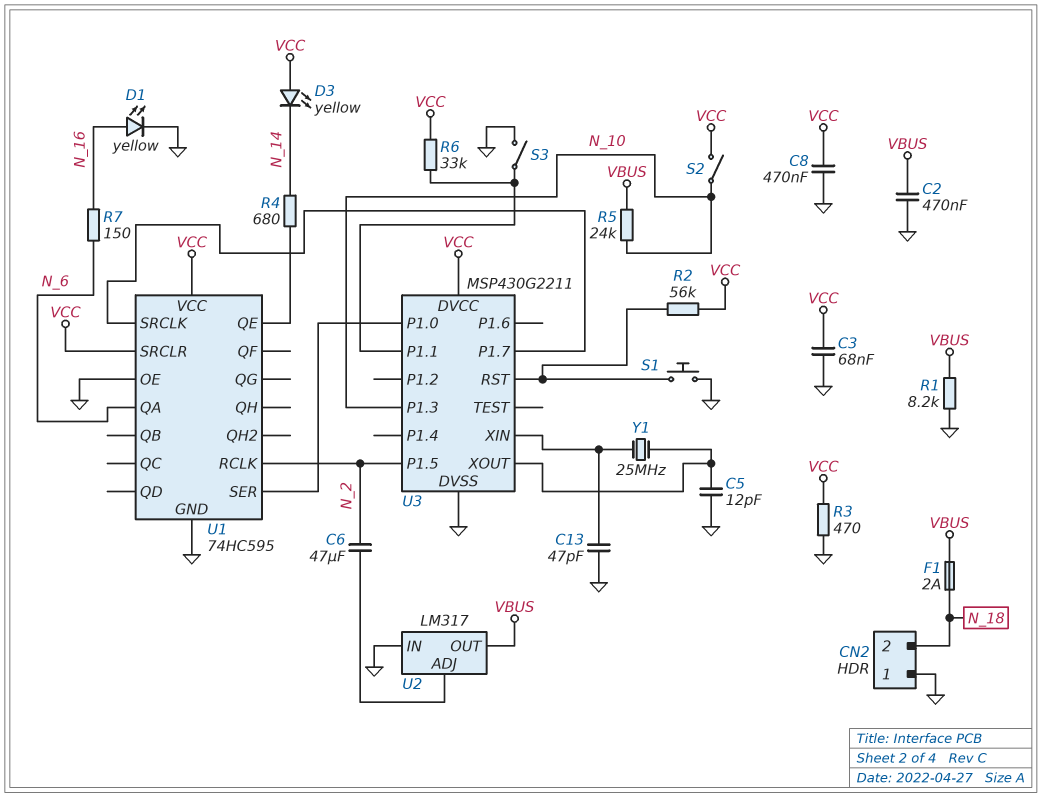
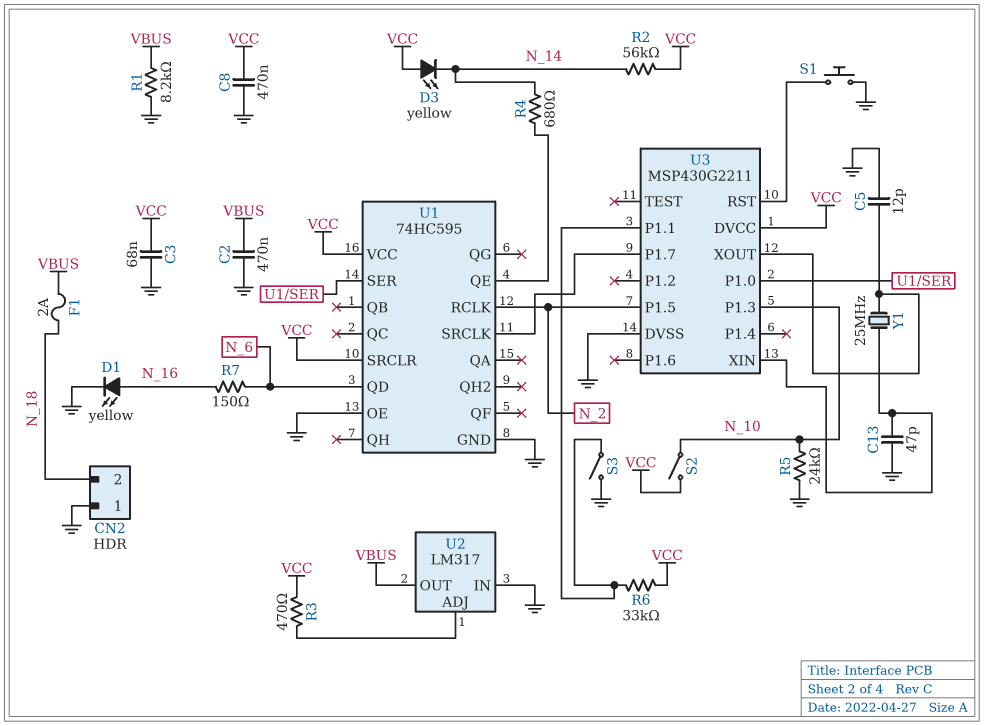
C6: 47uF (N_2, U2/ADJ) -> none
R2: 56k (U3/RST, VCC) -> 56k (N_14, VCC)
R3: 470 (GND, VCC) -> 470 (U2/ADJ, VCC)
R5: 24k (N_10, VBUS) -> 24k (GND, N_10)
U1 pin QA: N_6 -> none
U1 pin QD: none -> N_6

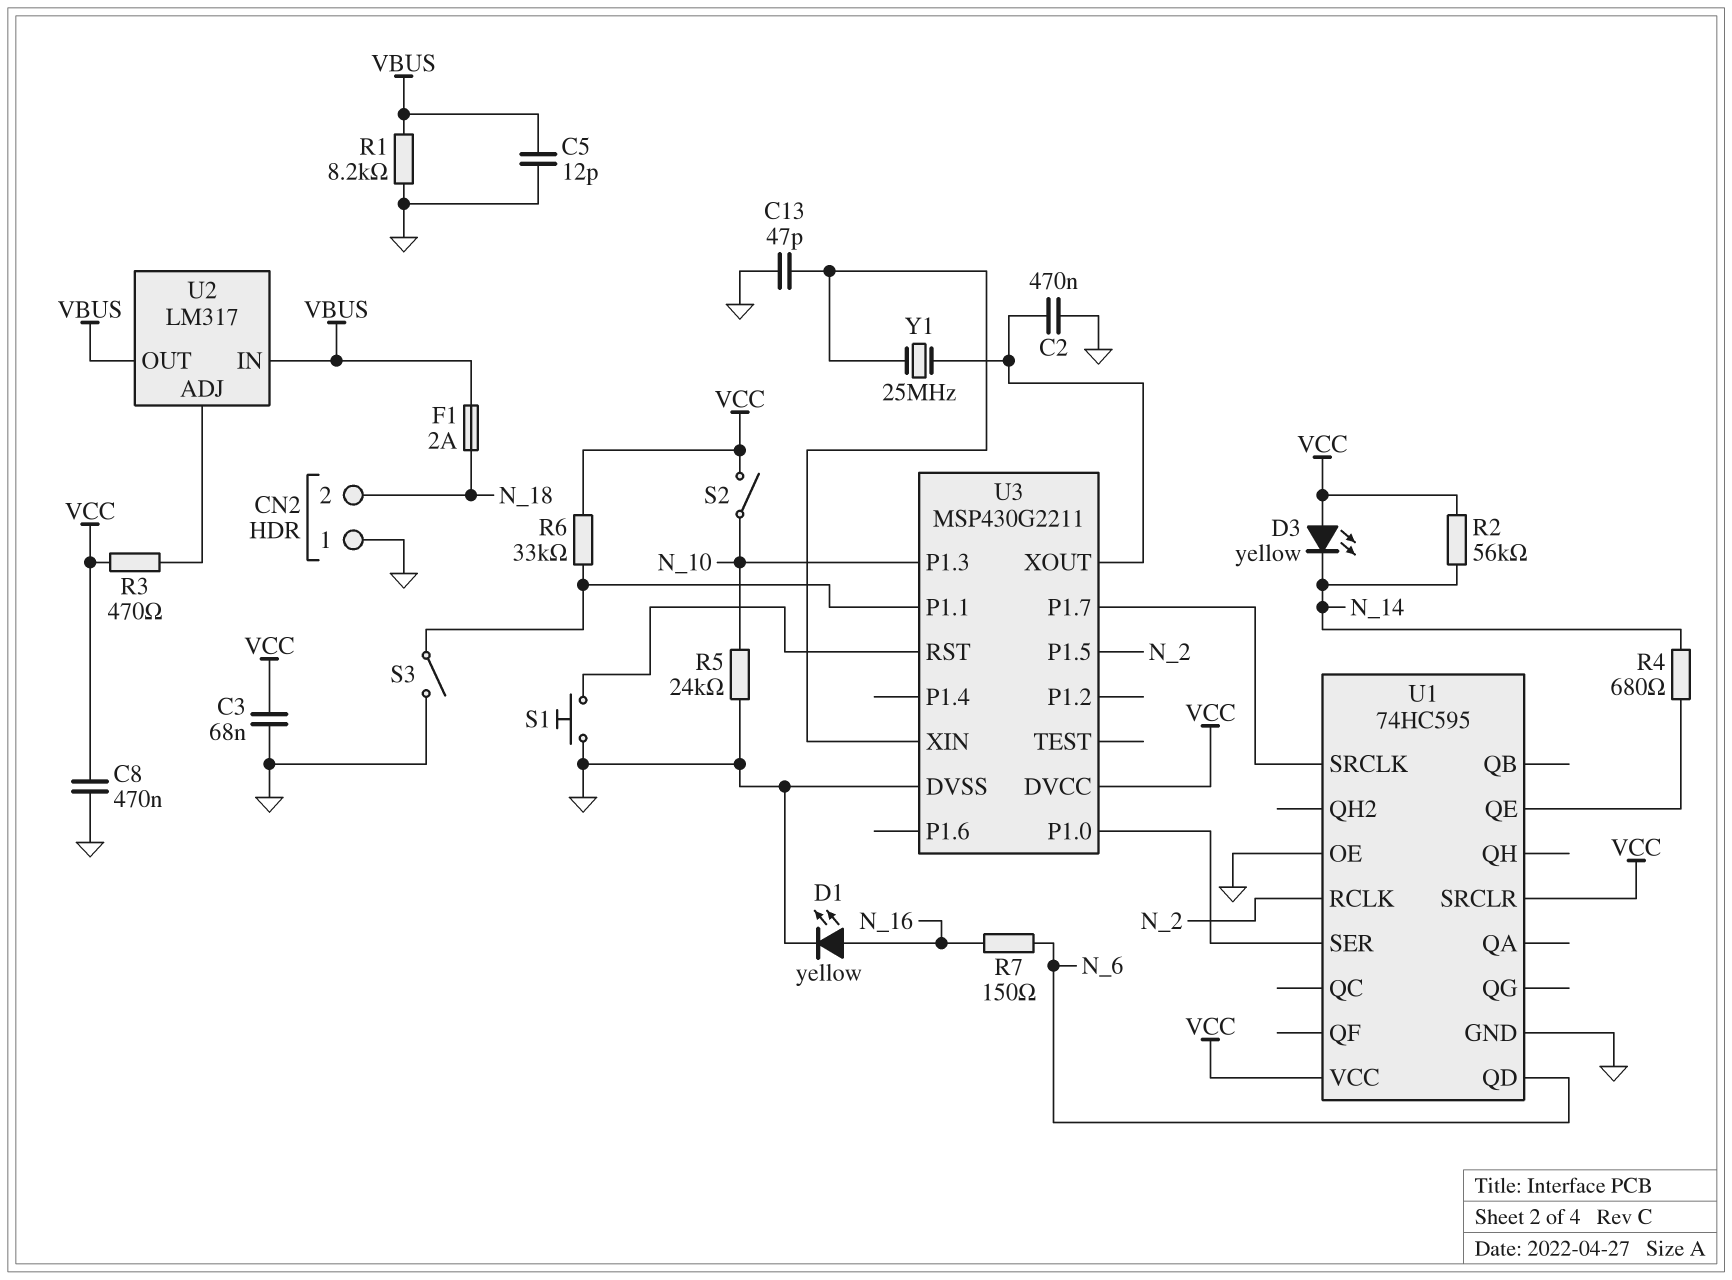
C2: 470nF (GND, VBUS) -> 470nF (GND, U3/XOUT)
C5: 12pF (GND, U3/XOUT) -> 12pF (GND, VBUS)
U2 pin IN: GND -> VBUS

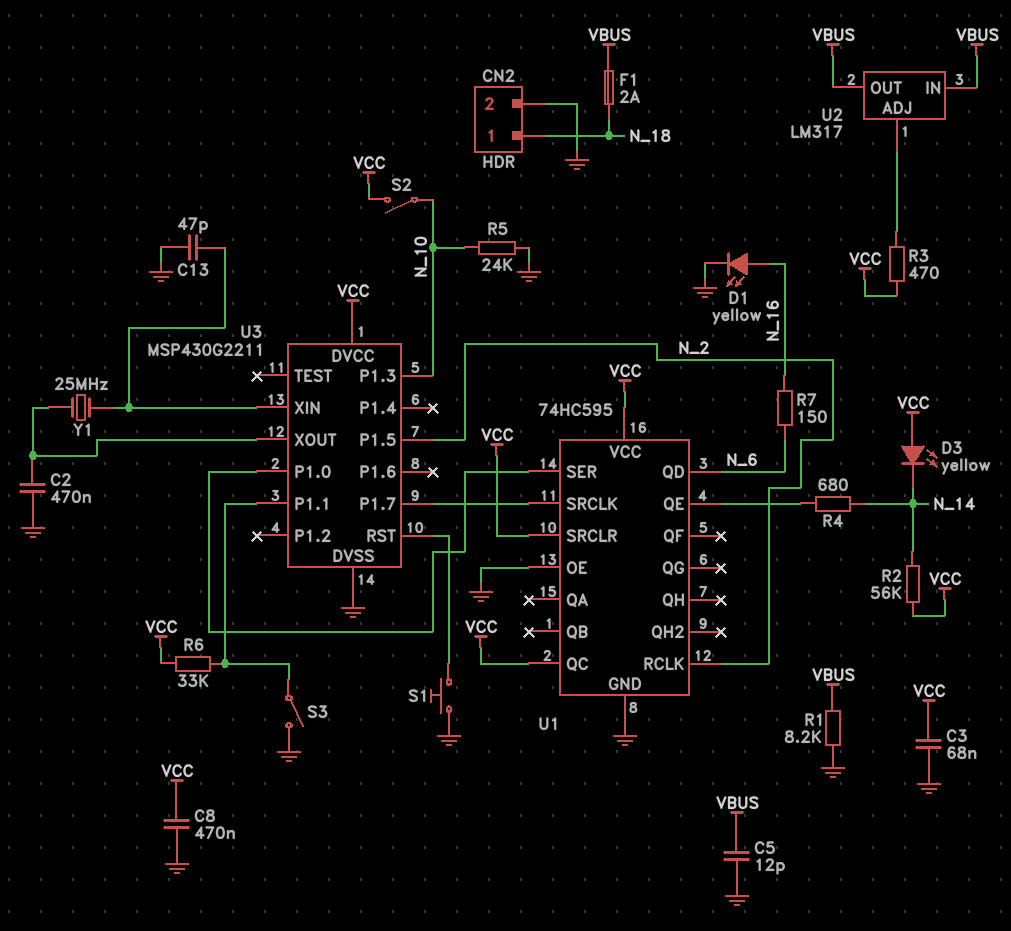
CN2 pin 1: GND -> N_18
CN2 pin 2: N_18 -> GND
U1 pin QC: none -> VCC

